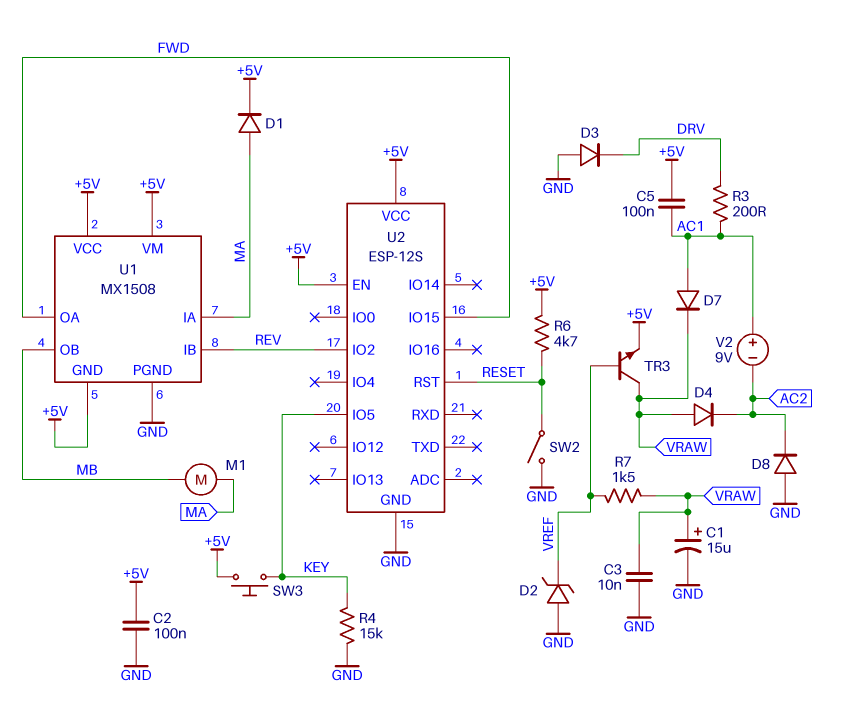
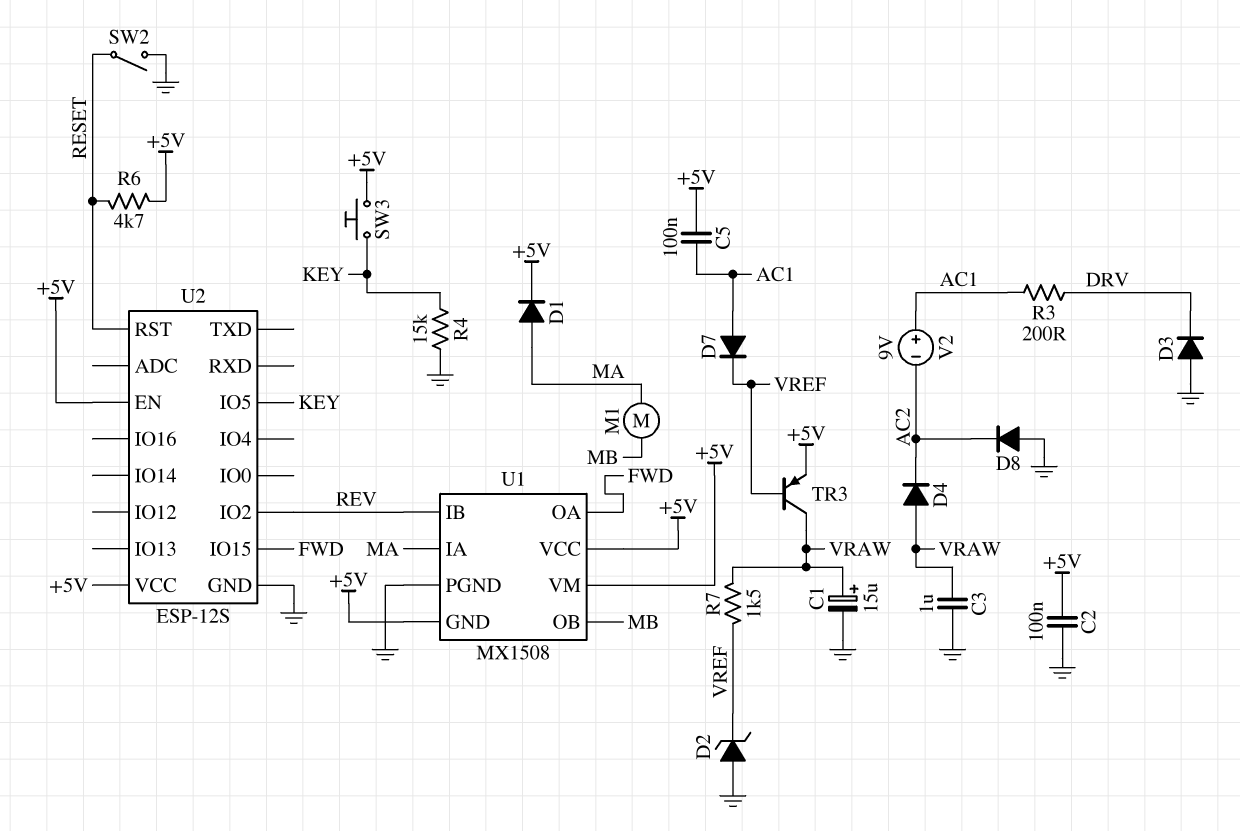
C3: 10nF (GND, VRAW) -> 1uF (GND, VRAW)
D7: diode (A AC1, K VRAW) -> diode (A AC1, K VREF)
TR3: NPN (B VREF, C VRAW, E +5V) -> PNP (B VREF, C VRAW, E +5V)

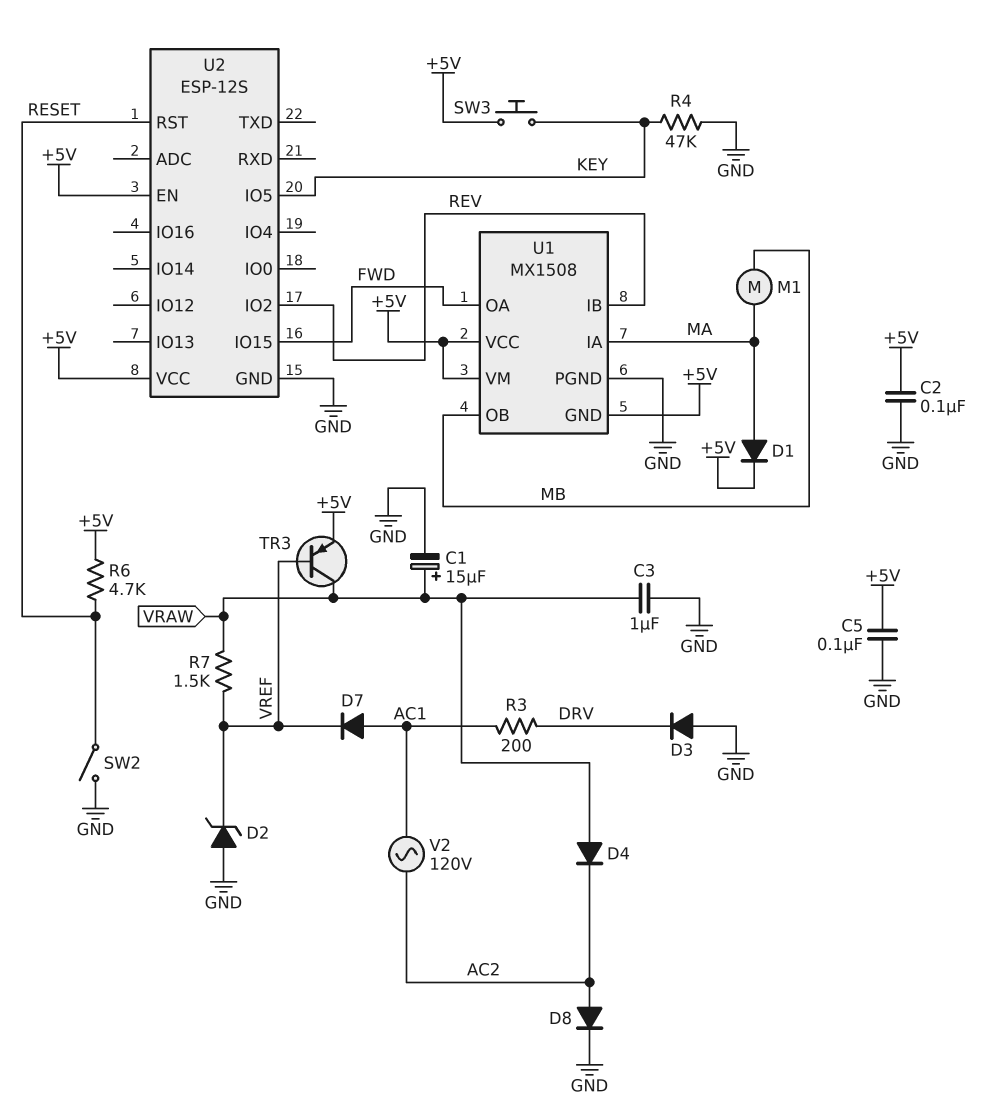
C5: 100nF (+5V, AC1) -> 100nF (+5V, GND)
D8: diode (A GND, K AC2) -> diode (A AC2, K GND)
R4: 15k (GND, KEY) -> 47k (GND, KEY)
V2: 9V (plus AC1, minus AC2) -> AC 120V (AC1, AC2)

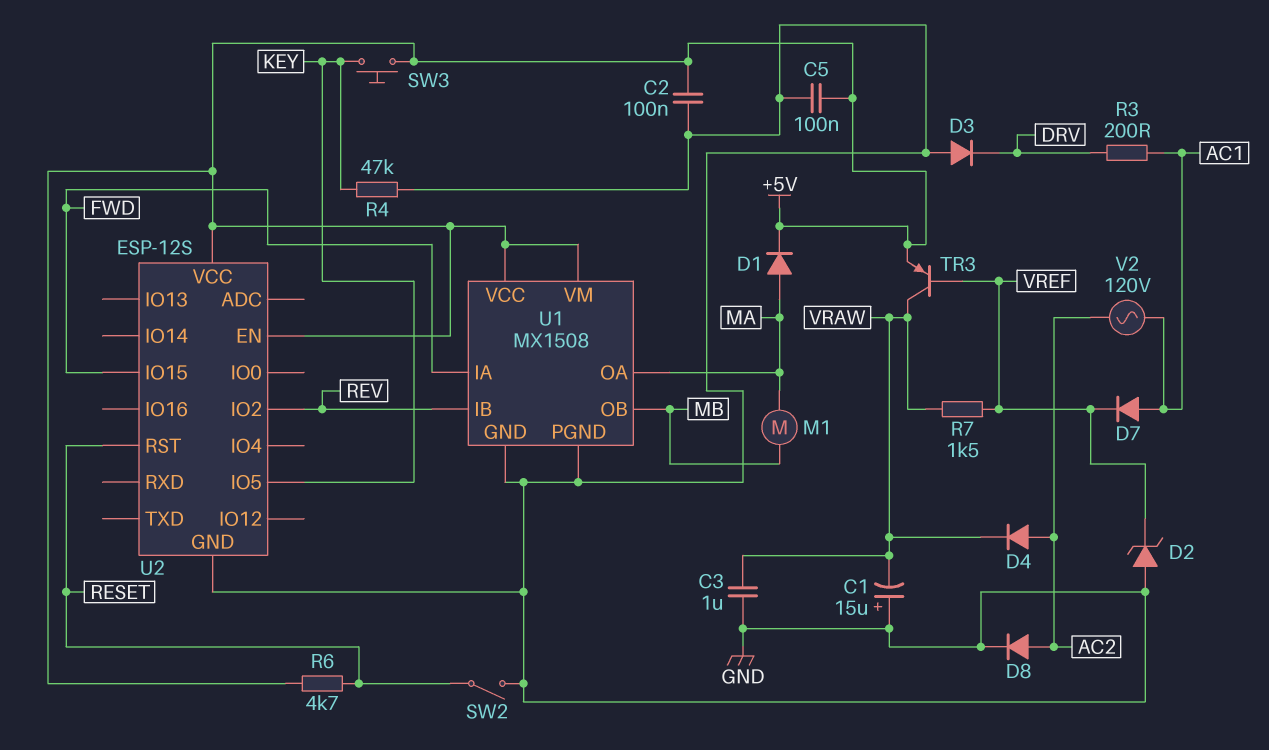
C1: 15uF (plus VRAW, minus GND) -> 15uF (plus GND, minus VRAW)
D4: diode (A VRAW, K AC2) -> diode (A AC2, K VRAW)
U1 pin GND: +5V -> GND
U1 pin IA: MA -> FWD
U1 pin OA: FWD -> MA

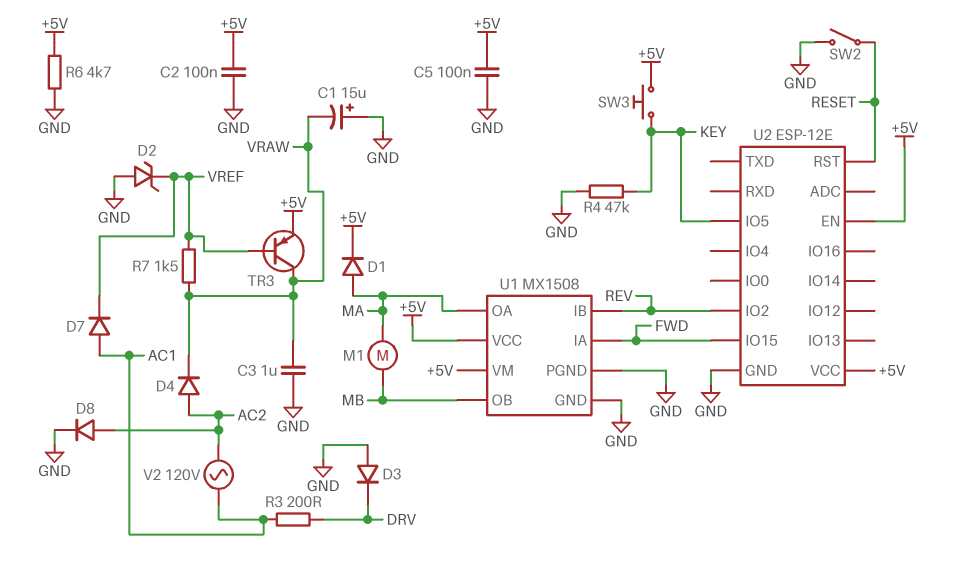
R6: 4.7k (+5V, RESET) -> 4.7k (+5V, GND)
U2: ESP-12S -> ESP-12E

